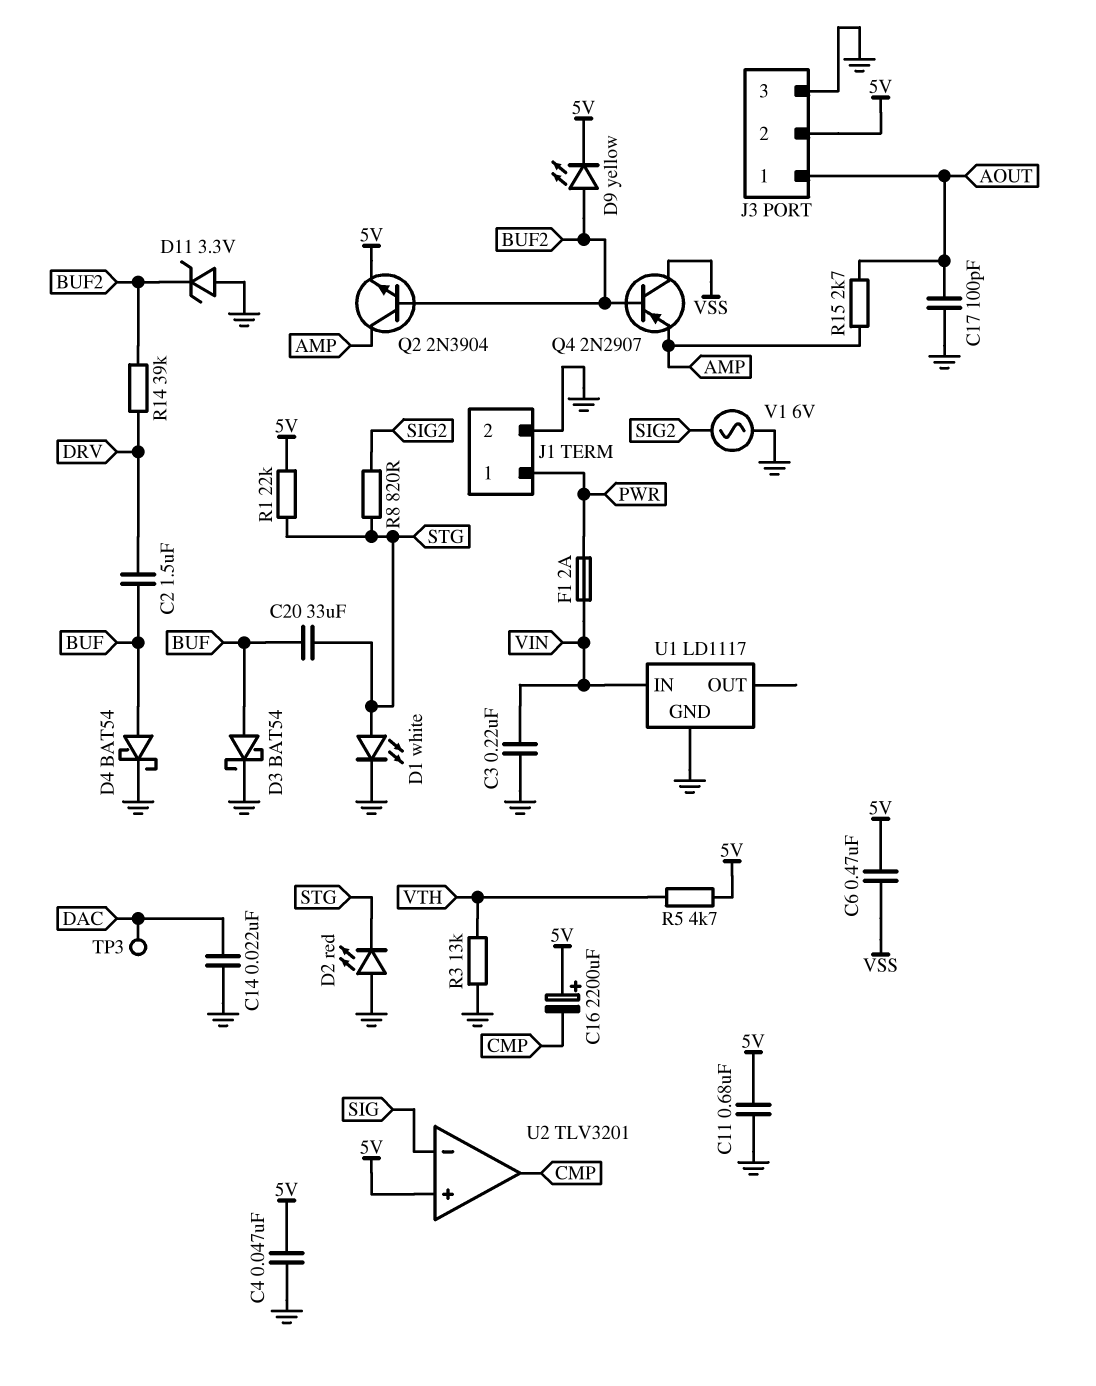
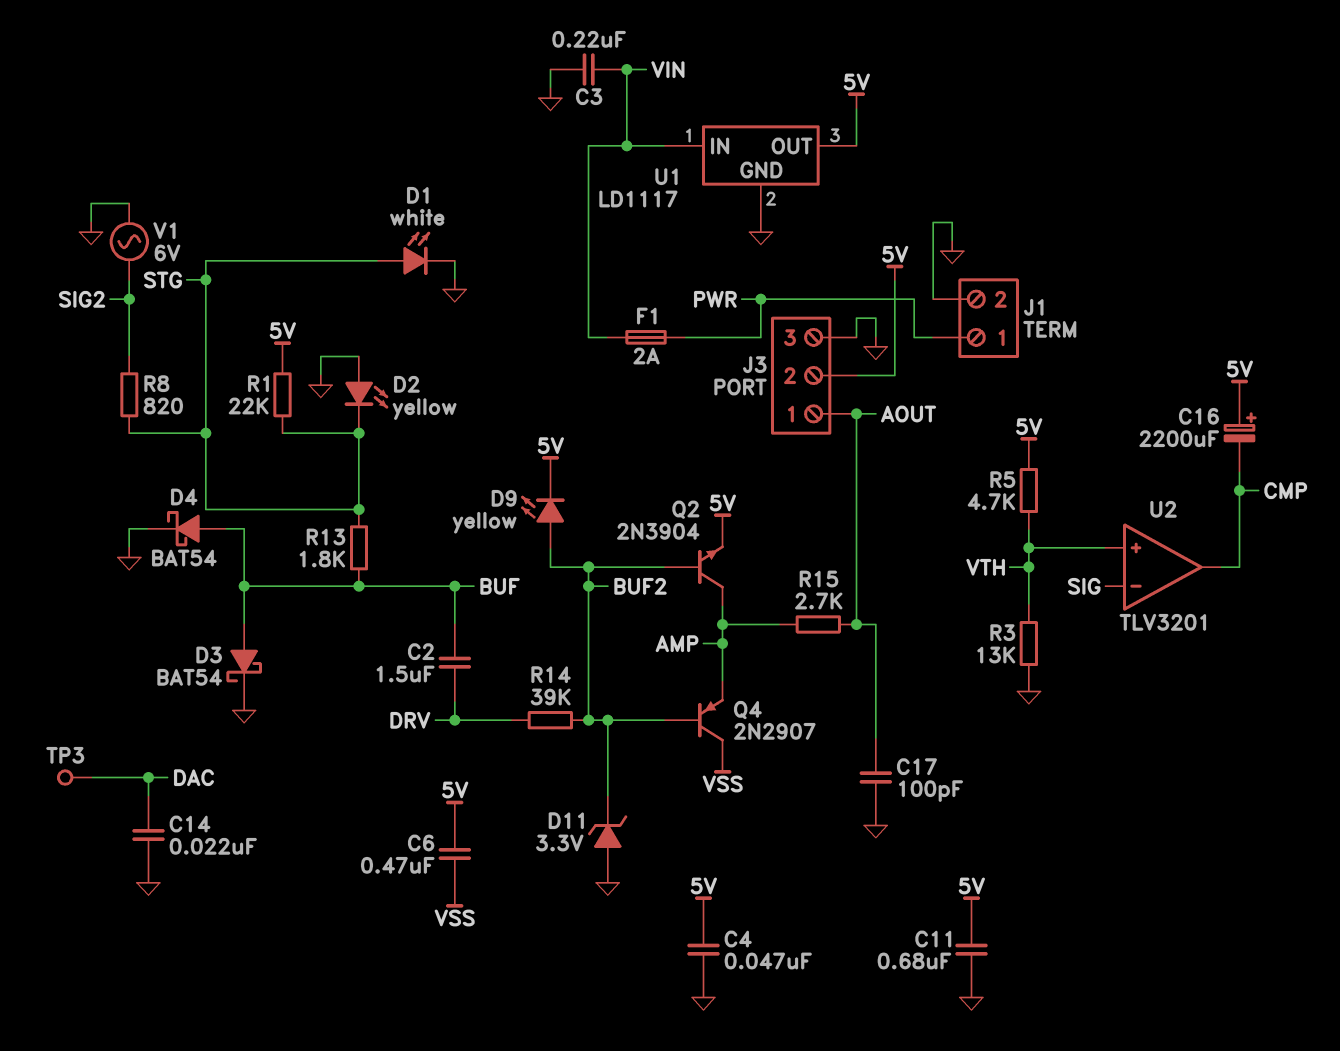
C20: 33uF (BUF, STG) -> none
D2: LED red (A GND, K STG) -> LED yellow (A GND, K STG)
R13: none -> 1.8k (BUF, STG)
U1 pin OUT: none -> 5V
U2 pin in+: 5V -> VTH

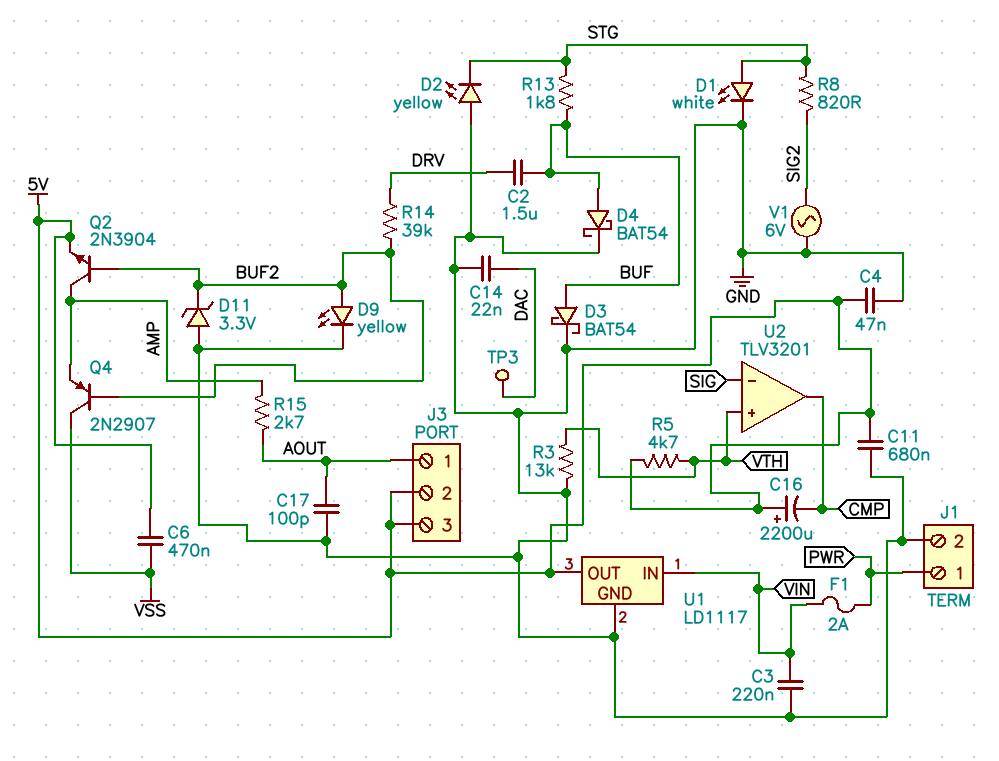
D9: LED yellow (A BUF2, K 5V) -> LED yellow (A BUF2, K GND)
J3 pin 3: GND -> 5V
R1: 22k (5V, STG) -> none

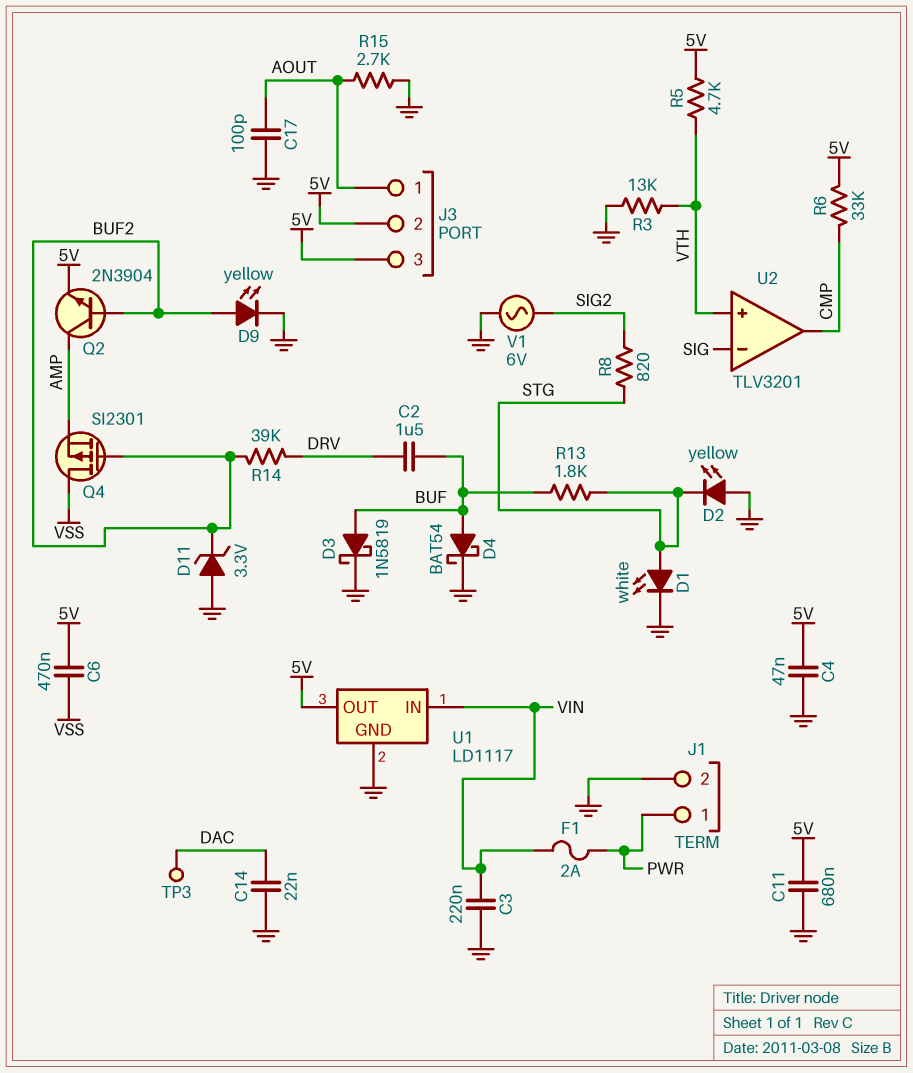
C16: 2200uF (plus 5V, minus CMP) -> none
D3: schottky BAT54 (A BUF, K GND) -> schottky 1N5819 (A BUF, K GND)
Q4: PNP 2N2907 (B BUF2, C VSS, E AMP) -> PMOS SI2301 (G BUF2, D VSS, S AMP)
R6: none -> 33k (5V, CMP)
R15: 2.7k (AMP, AOUT) -> 2.7k (AOUT, GND)

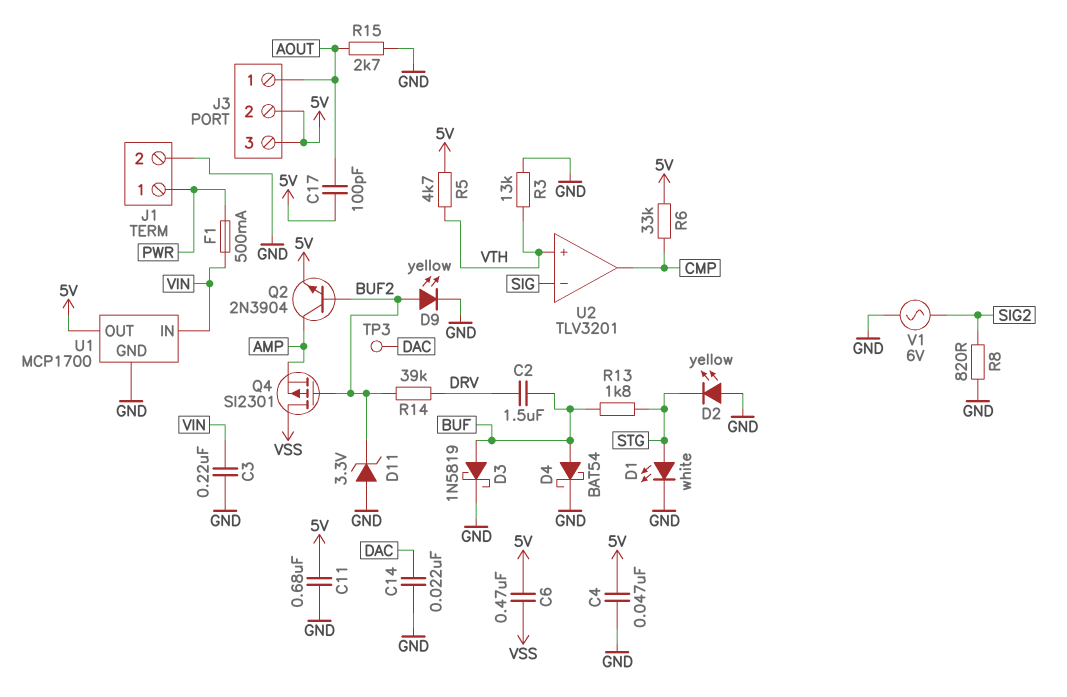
C17: 100pF (AOUT, GND) -> 100pF (5V, AOUT)
F1: 2A (PWR, VIN) -> 500mA (PWR, VIN)
R8: 820 (SIG2, STG) -> 820 (GND, SIG2)
U1: LD1117 -> MCP1700

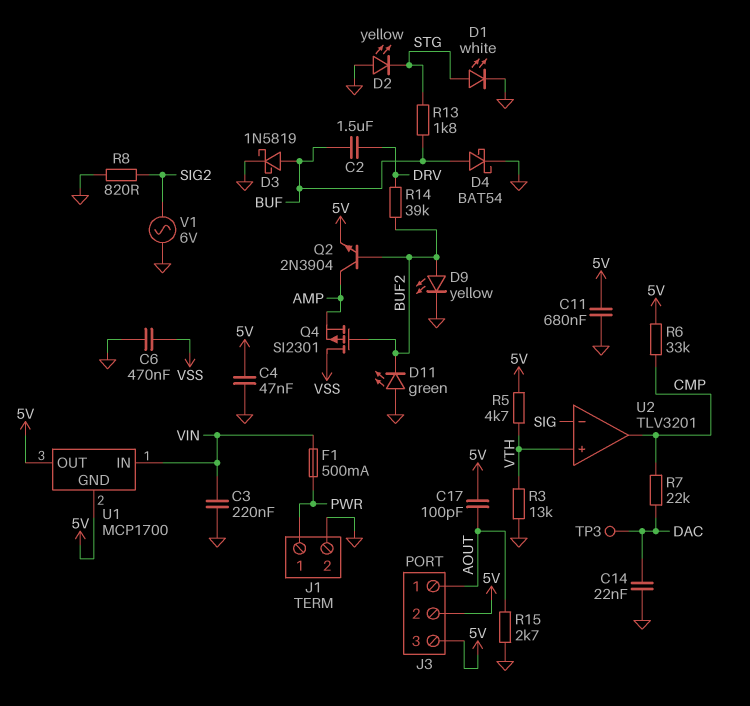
C6: 470nF (5V, VSS) -> 470nF (GND, VSS)
D11: zener 3.3V (A GND, K BUF2) -> LED green (A GND, K BUF2)
R7: none -> 22k (CMP, DAC)
U1 pin GND: GND -> 5V

